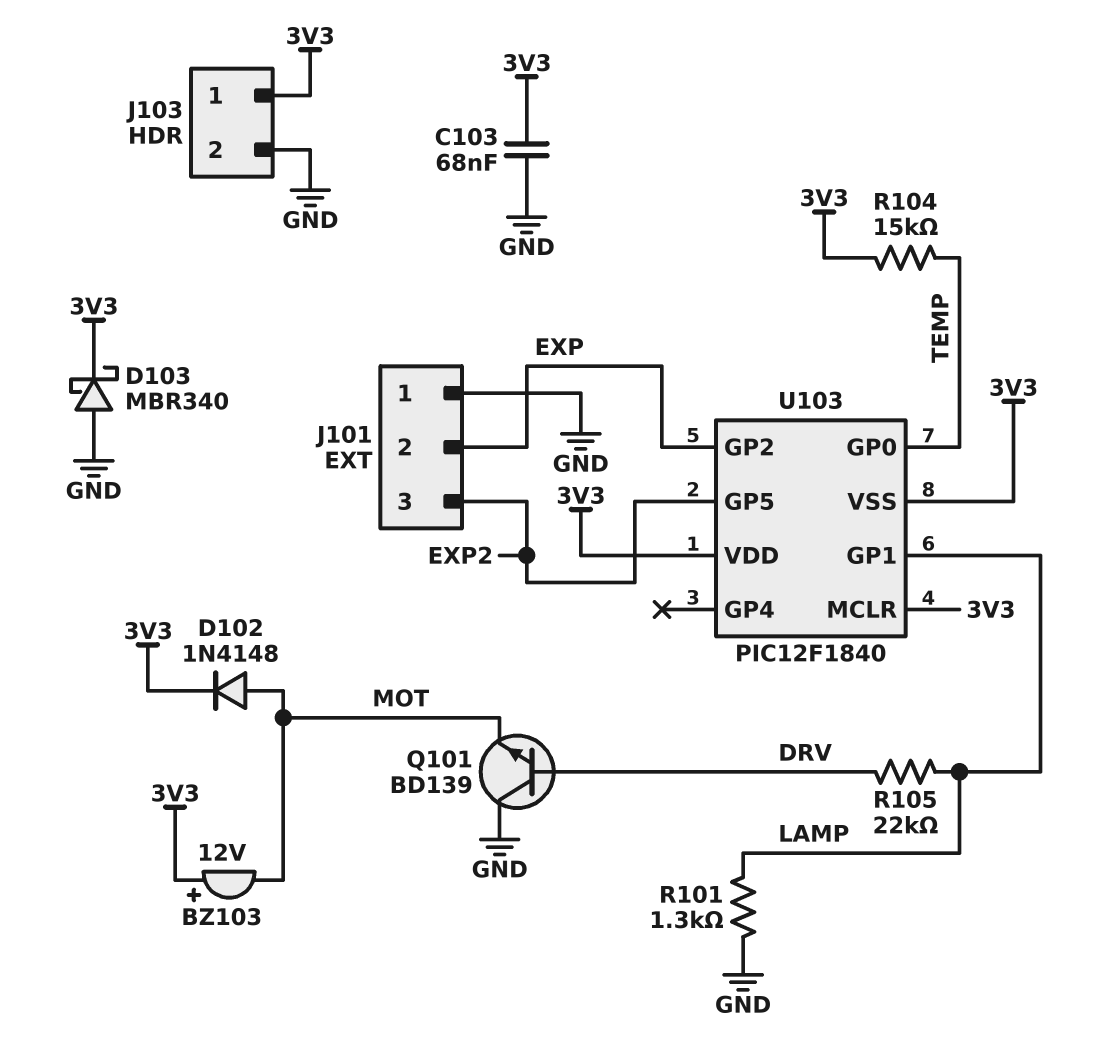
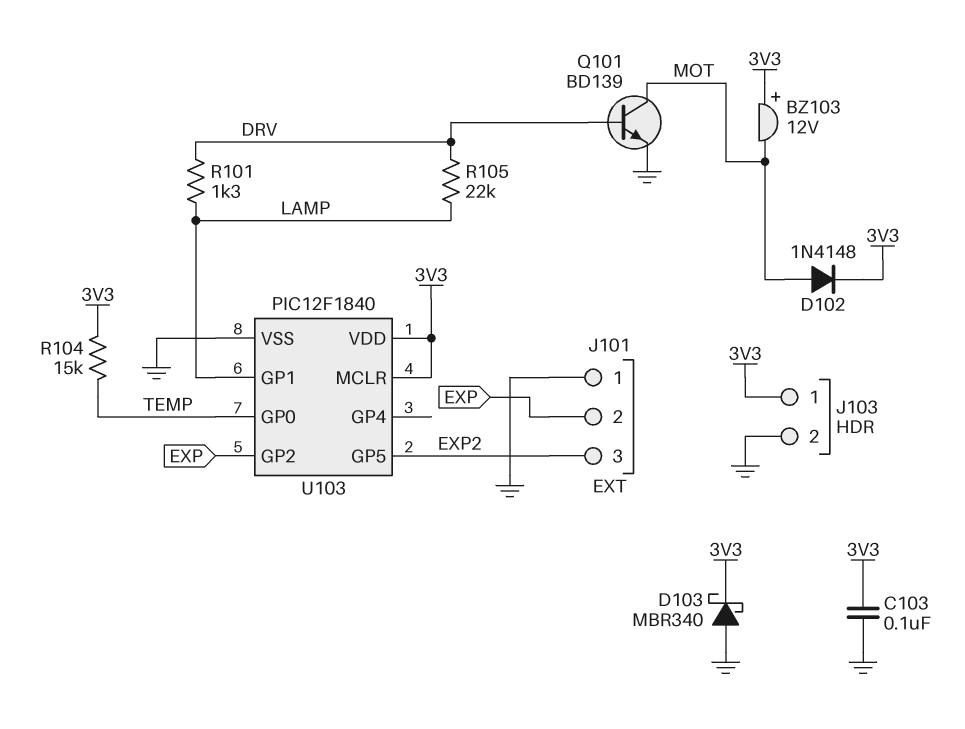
C103: 68nF (3V3, GND) -> 100nF (3V3, GND)
Q101: NPN BD139 (B DRV, C GND, E MOT) -> NPN BD139 (B DRV, C MOT, E GND)
R101: 1.3k (GND, LAMP) -> 1.3k (DRV, LAMP)
U103 pin VSS: 3V3 -> GND

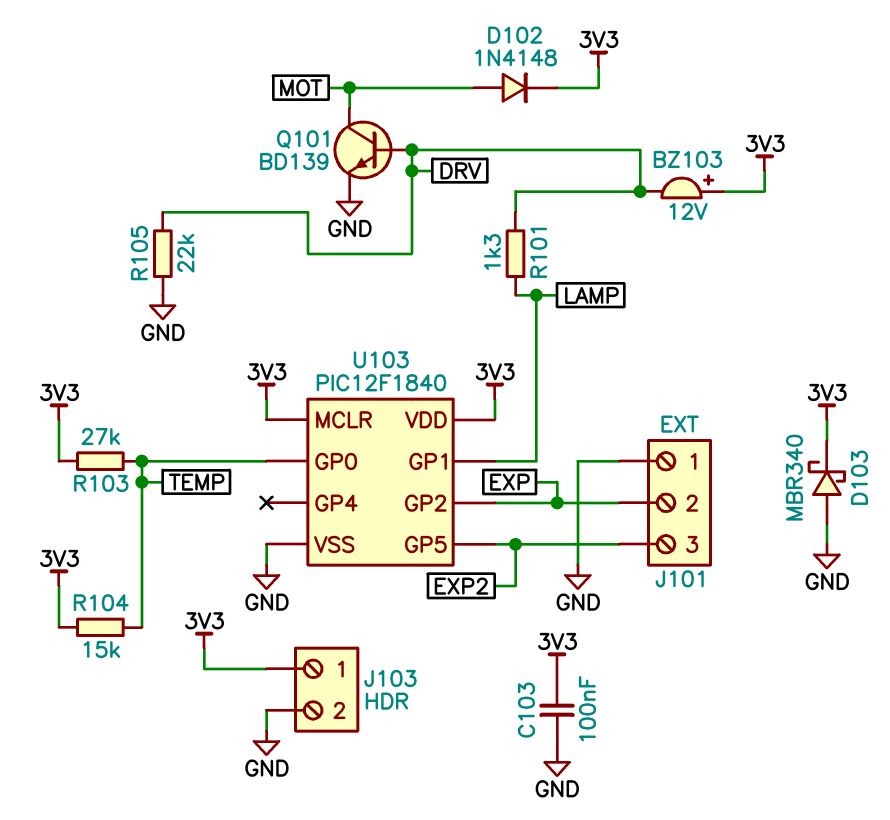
BZ103: buzzer 12V (plus 3V3, minus MOT) -> buzzer 12V (plus 3V3, minus DRV)
R103: none -> 27k (3V3, TEMP)
R105: 22k (DRV, LAMP) -> 22k (DRV, GND)

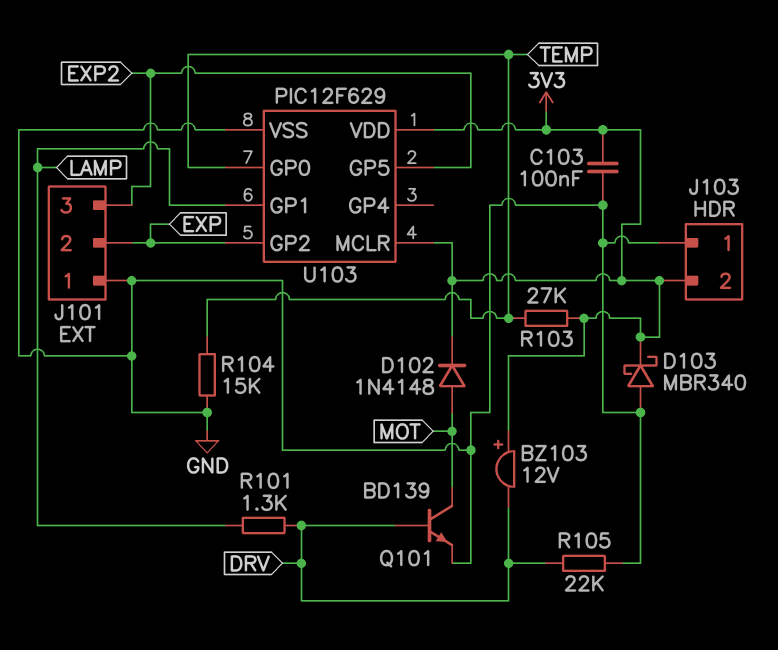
J103 pin 1: 3V3 -> GND
J103 pin 2: GND -> 3V3
R104: 15k (3V3, TEMP) -> 15k (GND, TEMP)
U103: PIC12F1840 -> PIC12F629

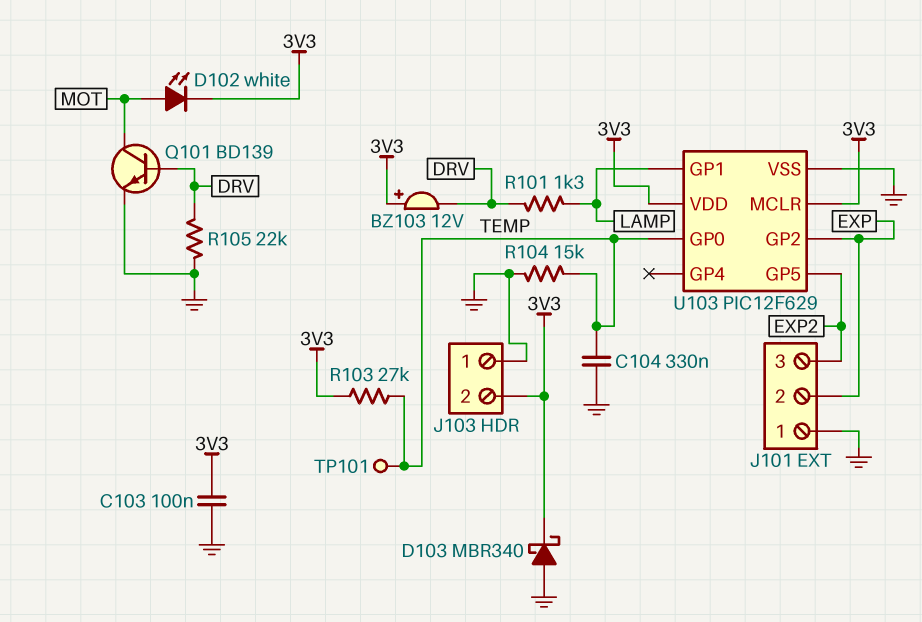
C104: none -> 330nF (GND, TEMP)
D102: diode 1N4148 (A MOT, K 3V3) -> LED white (A MOT, K 3V3)
TP101: none -> test point (TEMP)

